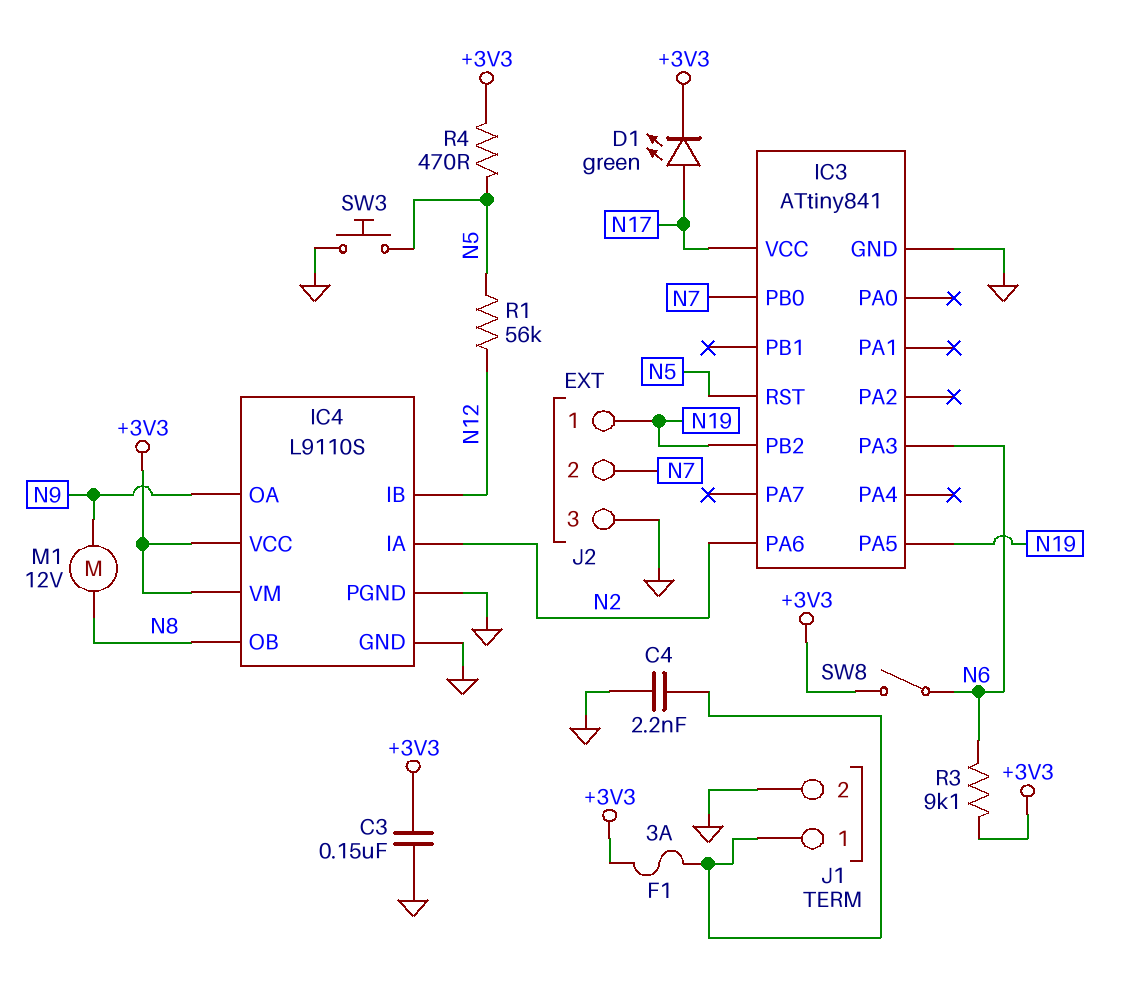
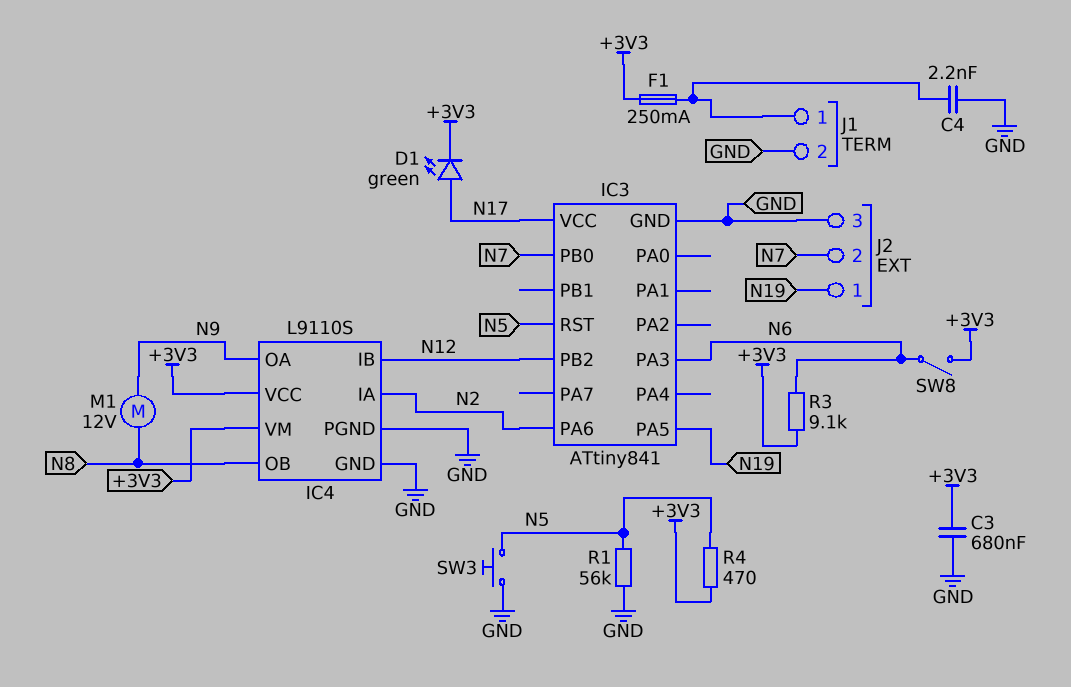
C3: 150nF (+3V3, GND) -> 680nF (+3V3, GND)
F1: 3A (+3V3, J1/1) -> 250mA (+3V3, J1/1)
IC3 pin PB2: N19 -> N12
R1: 56k (N5, N12) -> 56k (GND, N5)

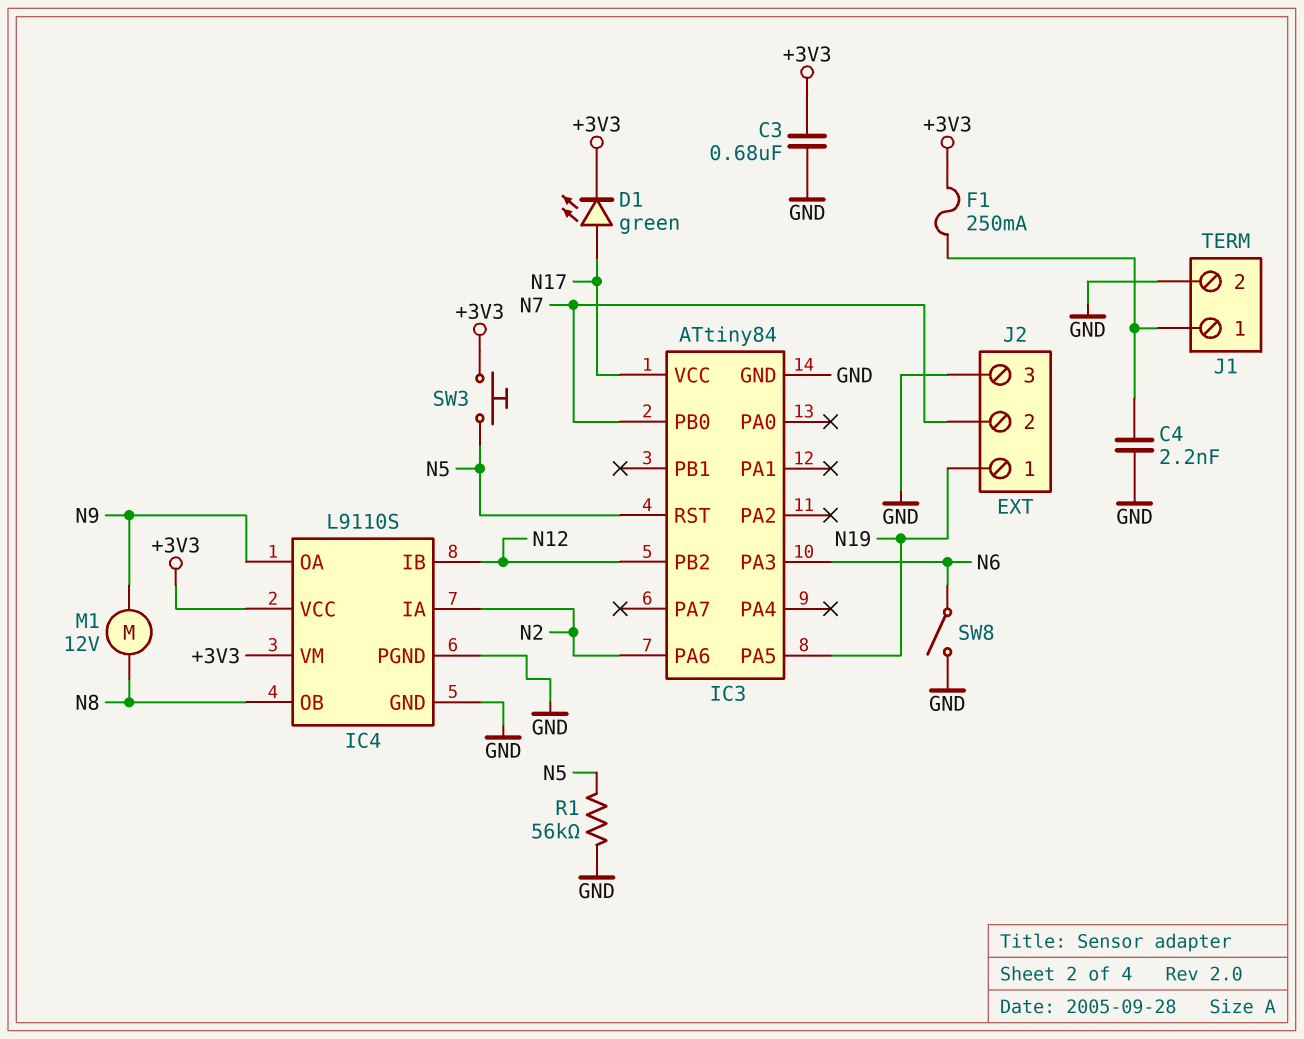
IC3: ATtiny841 -> ATtiny84
R3: 9.1k (+3V3, N6) -> none
R4: 470 (+3V3, N5) -> none
SW3: button (GND, N5) -> button (+3V3, N5)
SW8: switch (+3V3, N6) -> switch (GND, N6)

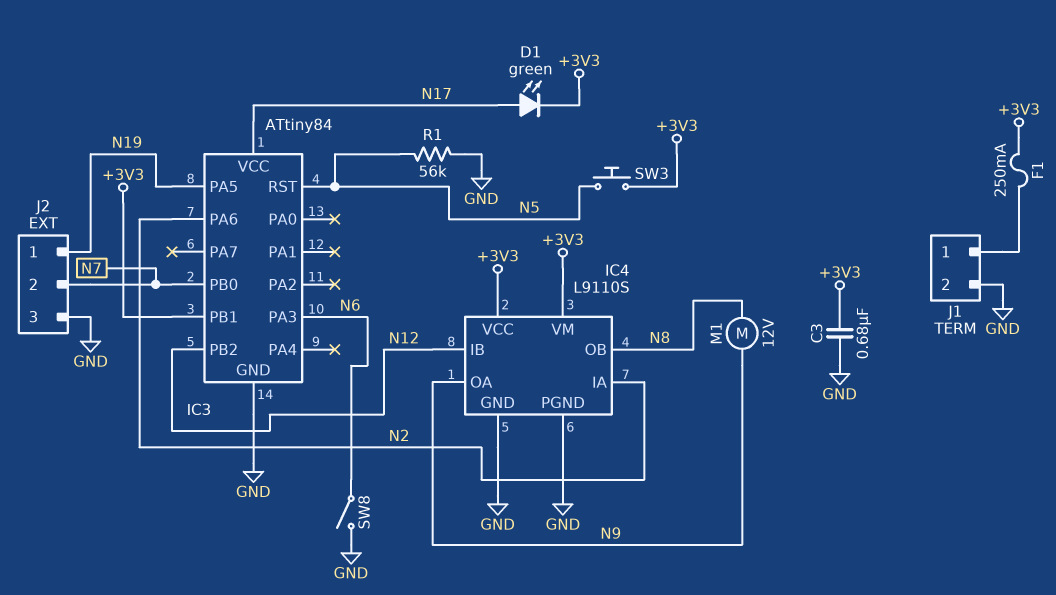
C4: 2.2nF (GND, J1/1) -> none
IC3 pin PB1: none -> +3V3

